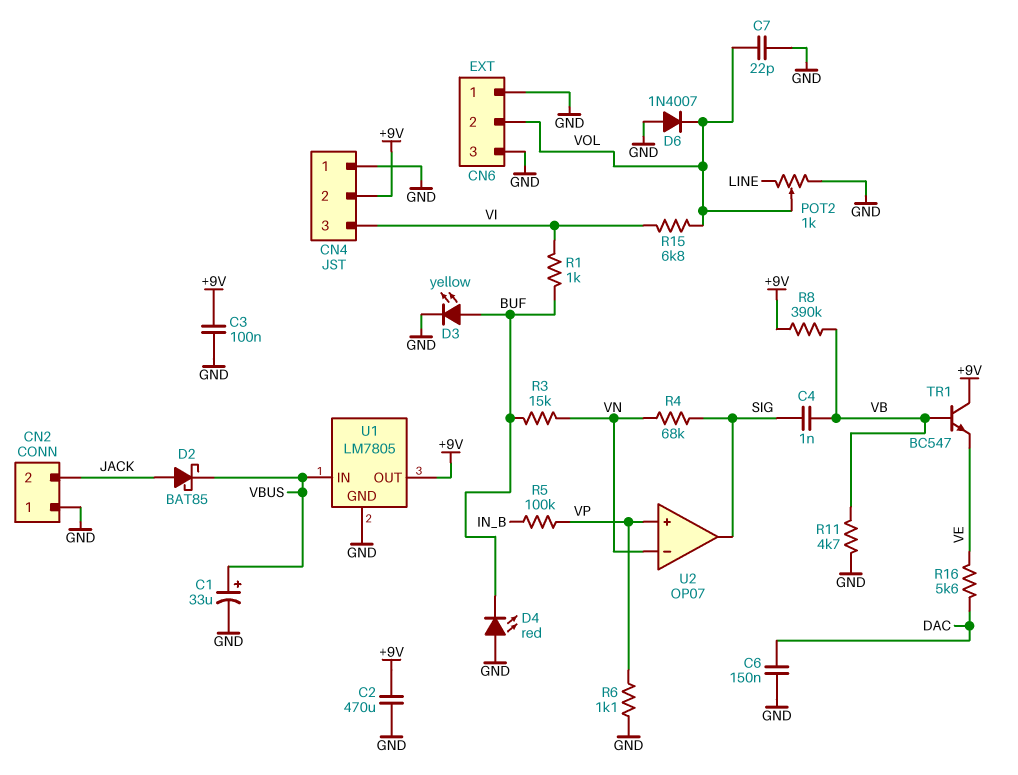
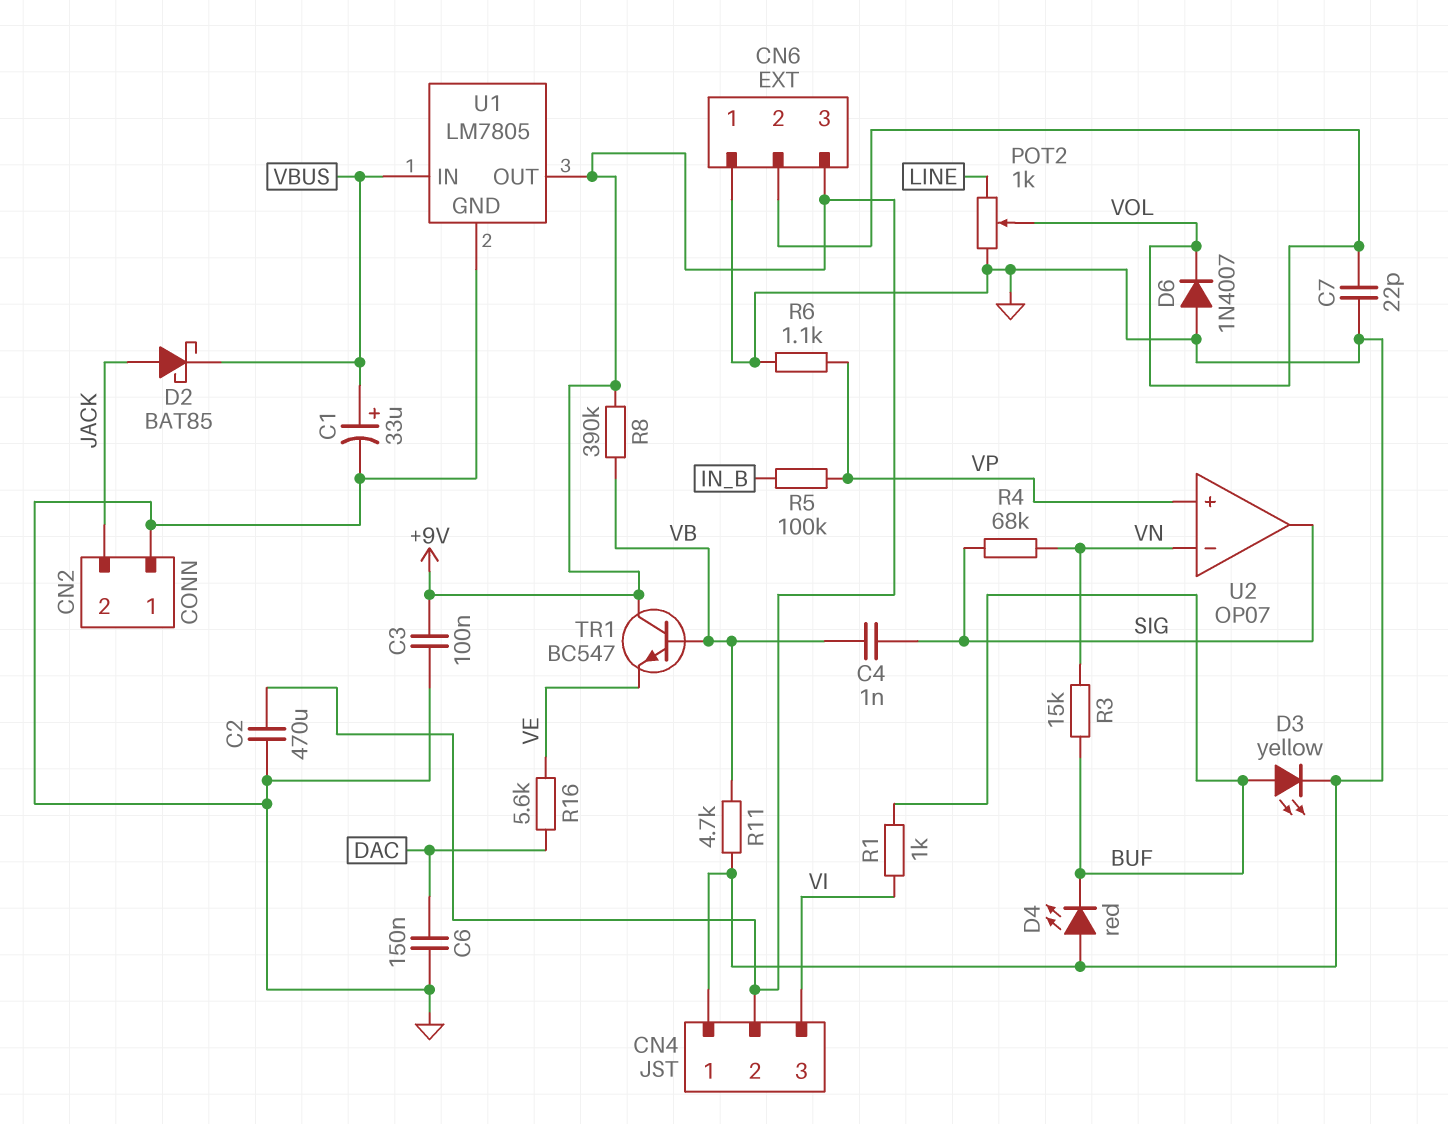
CN6 pin 3: GND -> +9V
R15: 6.8k (VI, VOL) -> none

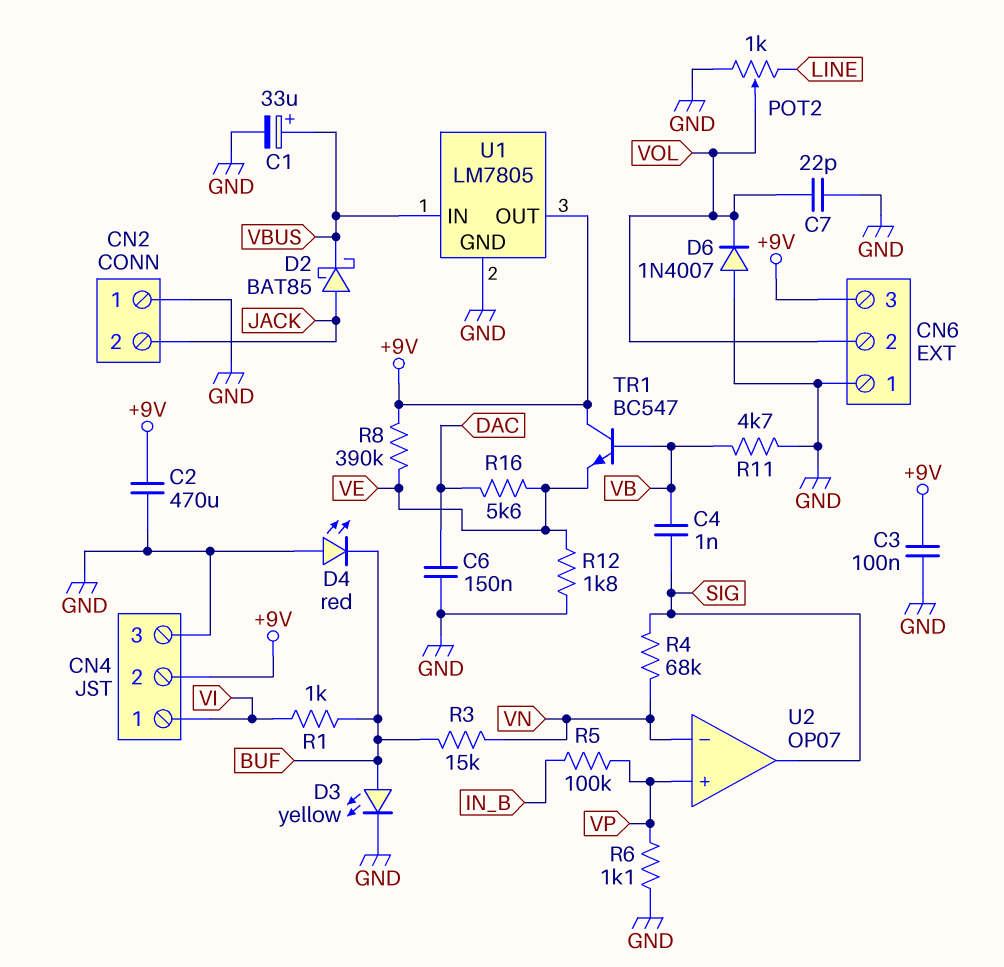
CN4 pin 1: GND -> VI
CN4 pin 3: VI -> GND
R8: 390k (+9V, VB) -> 390k (+9V, VE)
R12: none -> 1.8k (GND, VE)

